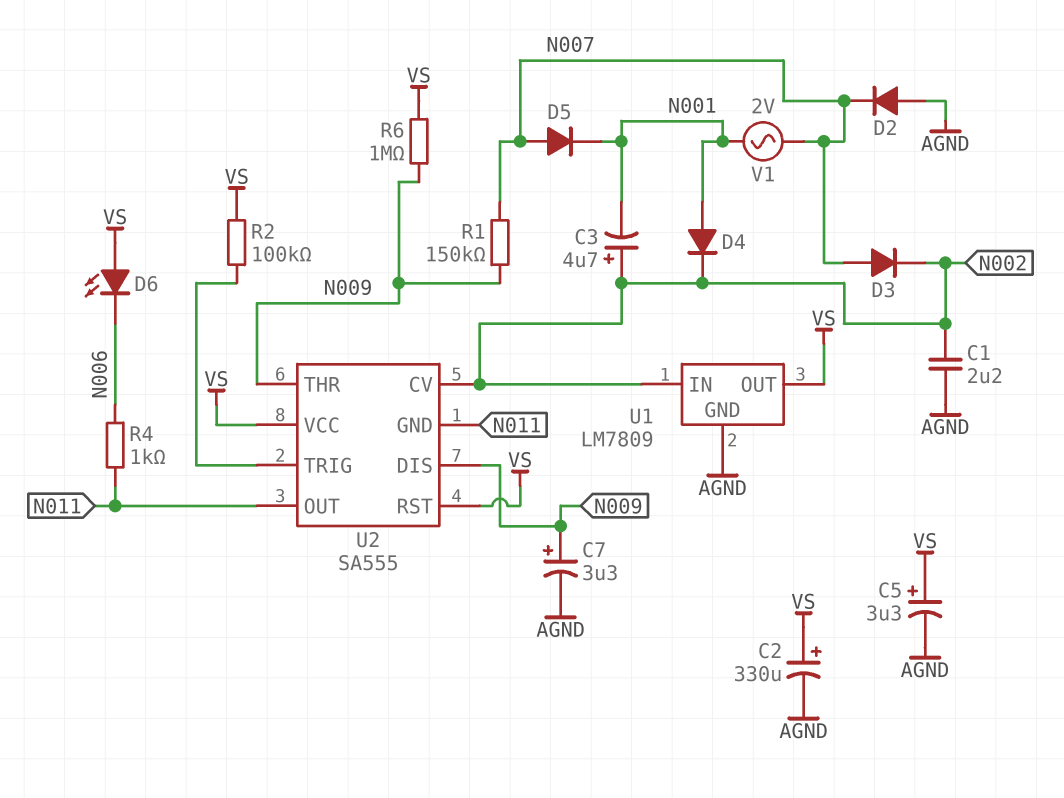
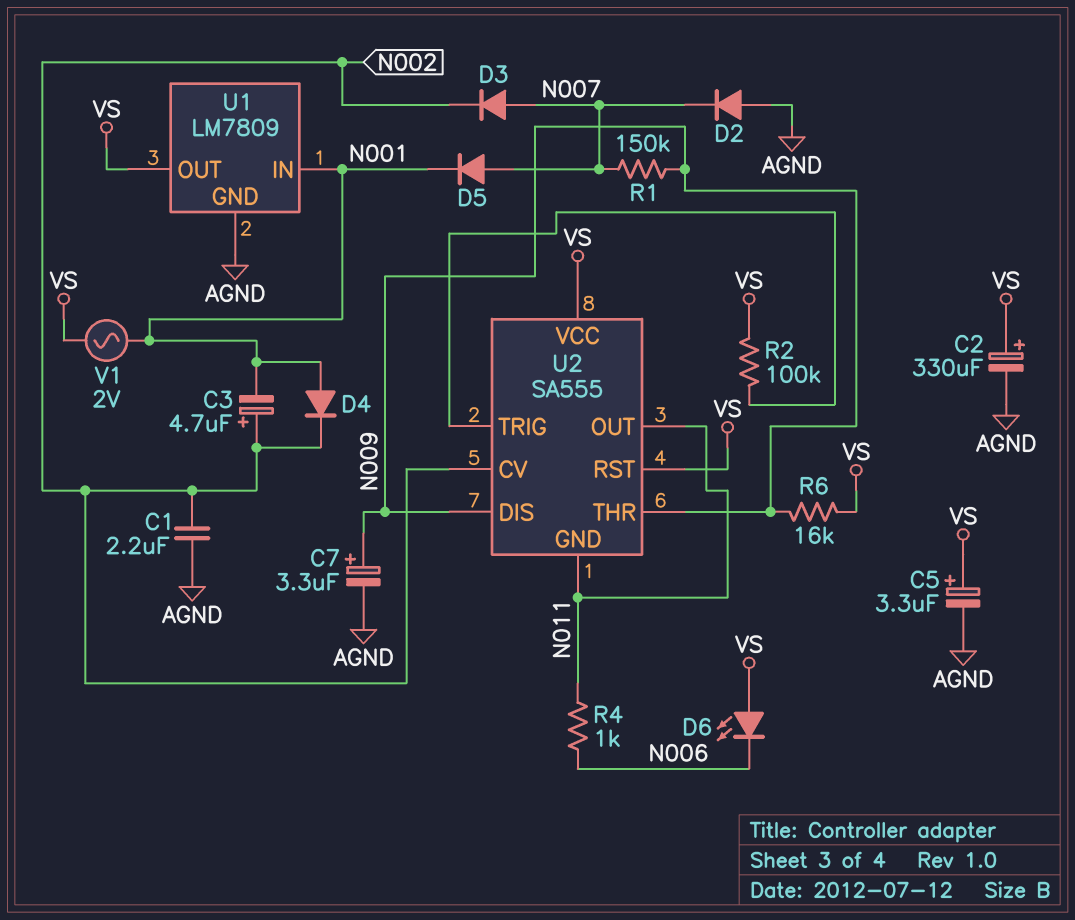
R6: 1M (N009, VS) -> 16k (N009, VS)
U1 pin IN: N002 -> N001
V1: AC 2V (N001, N007) -> AC 2V (N001, VS)

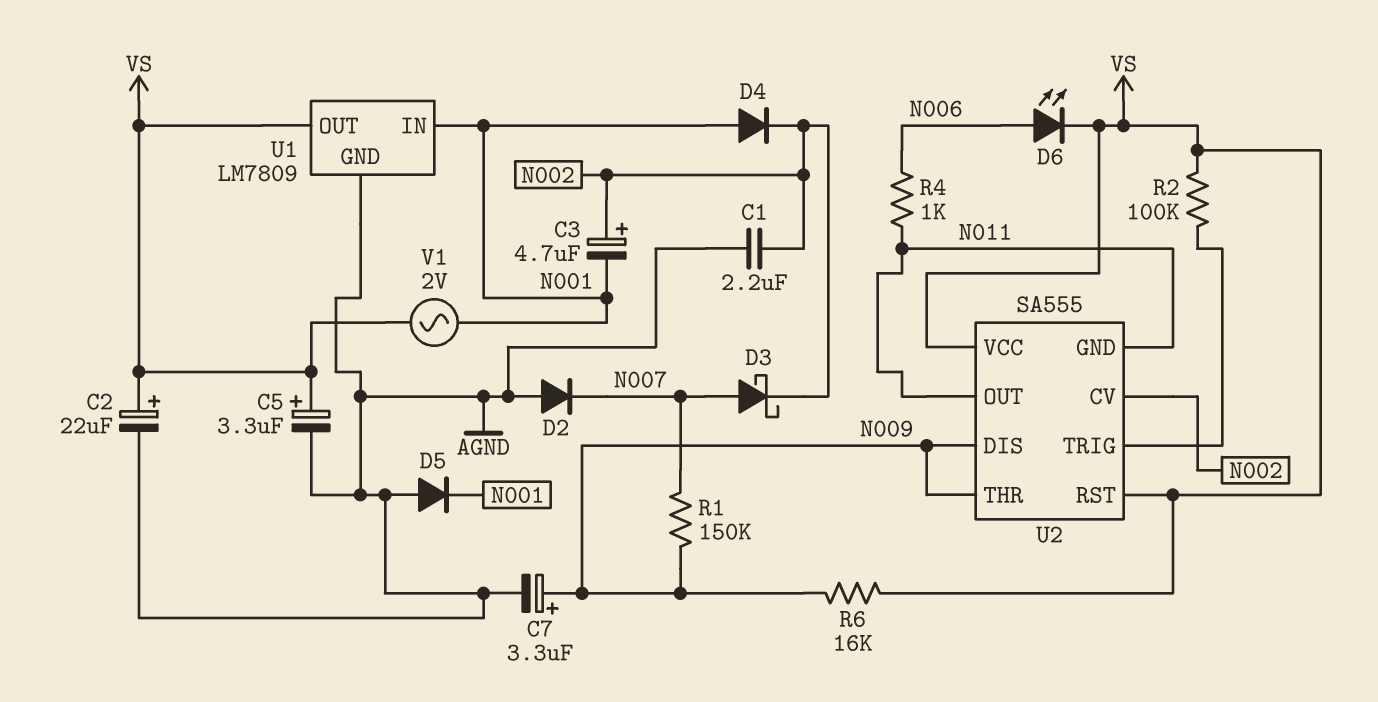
C2: 330uF (plus VS, minus AGND) -> 22uF (plus VS, minus AGND)
D3: diode (A N007, K N002) -> schottky (A N007, K N002)
D5: diode (A N007, K N001) -> diode (A AGND, K N001)
D6: LED (A VS, K N006) -> LED (A N006, K VS)

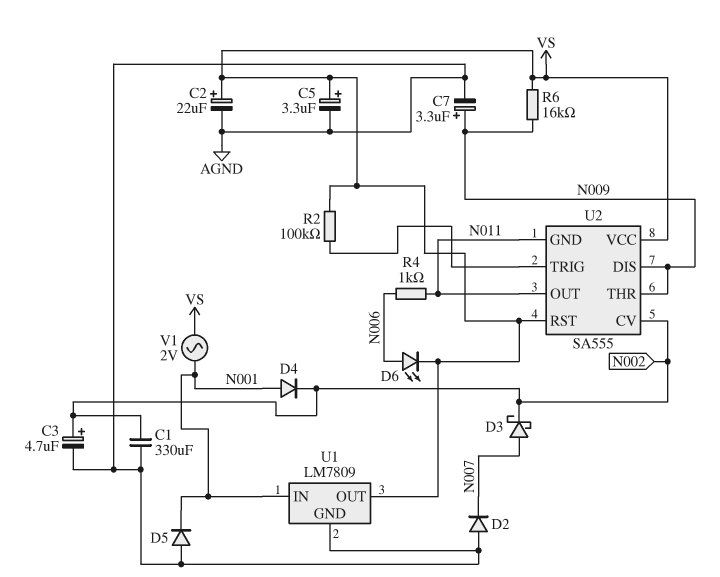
C1: 2.2uF (AGND, N002) -> 330uF (AGND, N002)
C3: 4.7uF (plus N002, minus N001) -> 4.7uF (plus N002, minus AGND)
R1: 150k (N007, N009) -> none

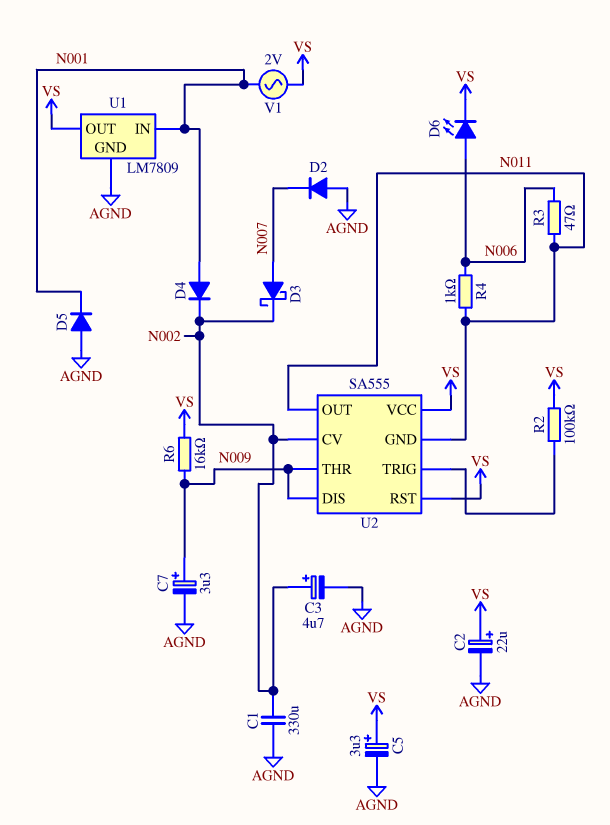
R3: none -> 47 (N006, N011)

